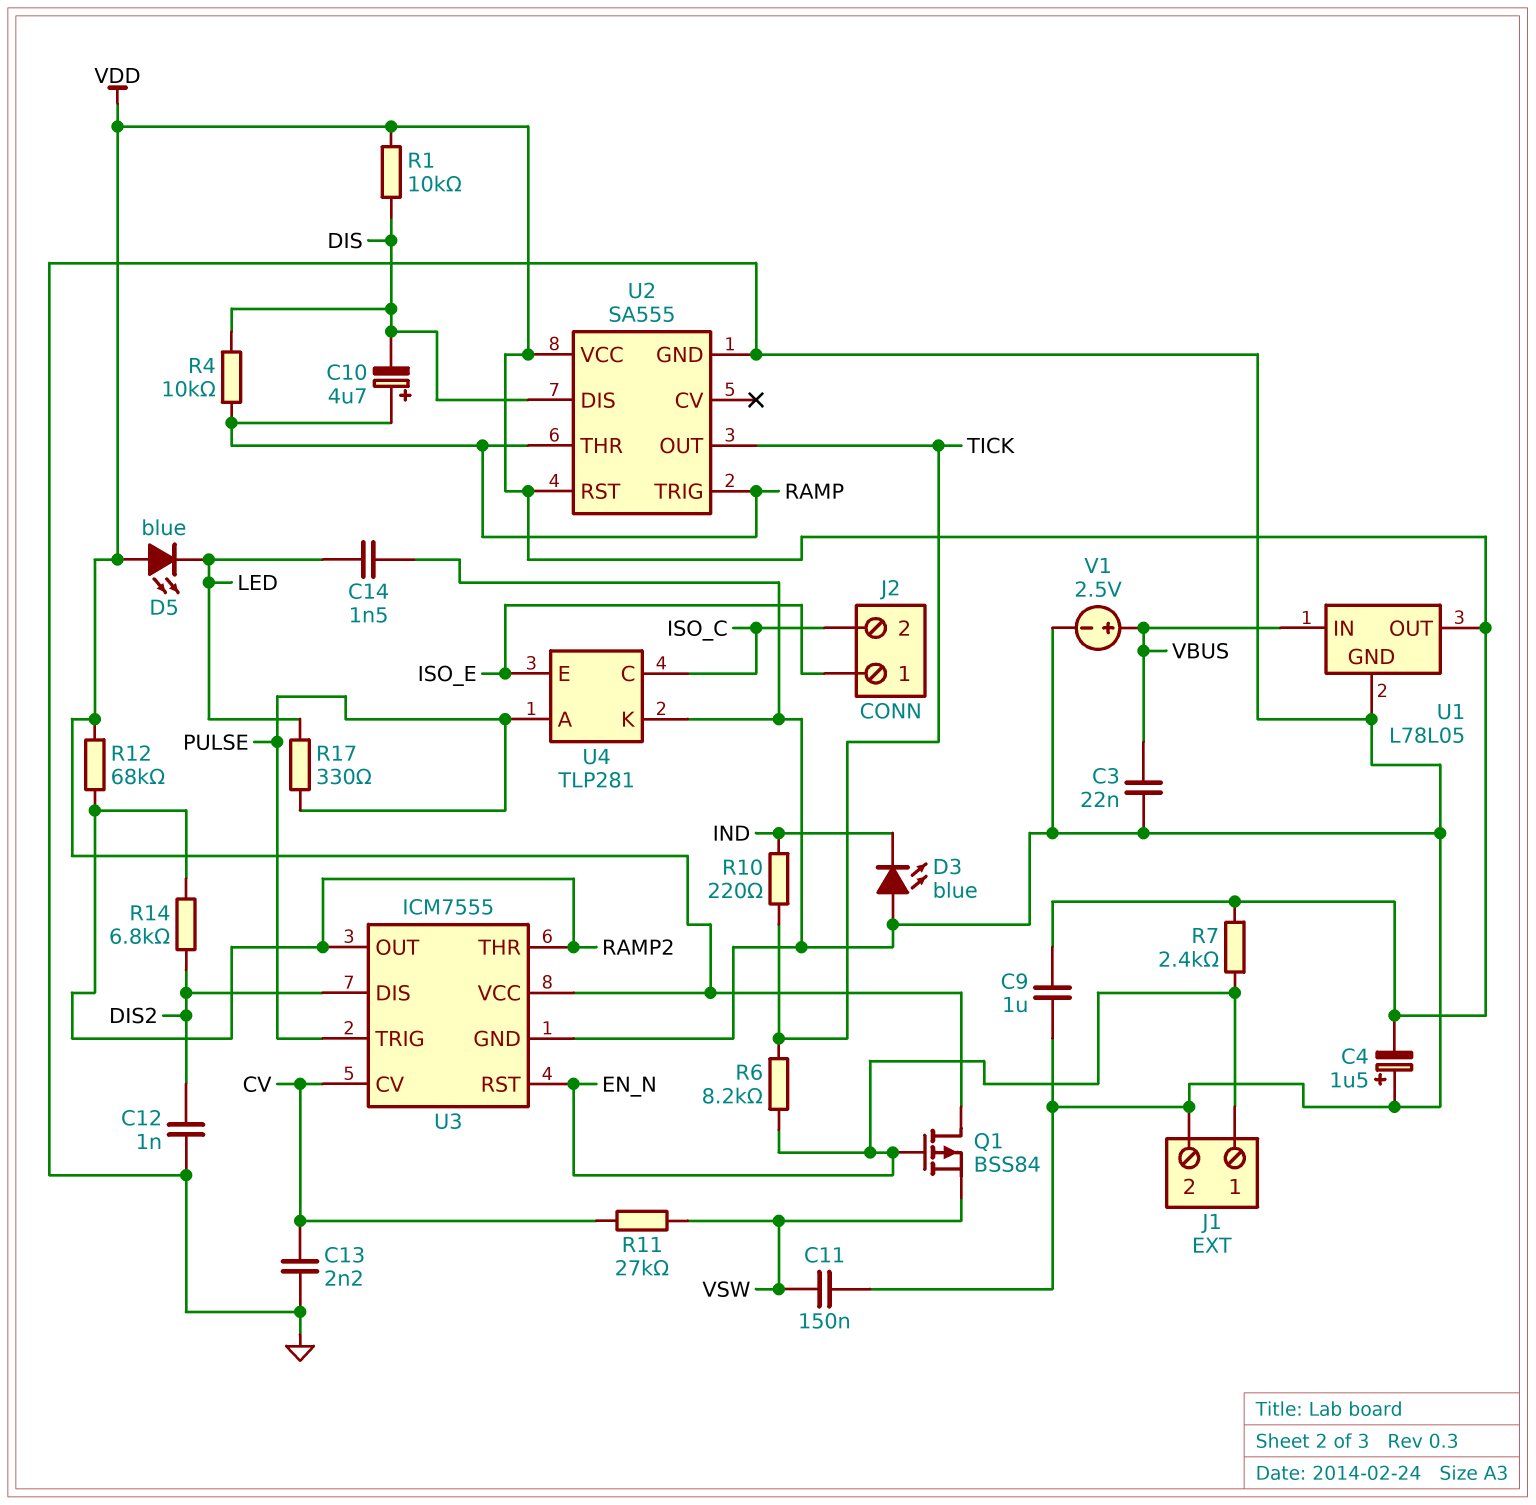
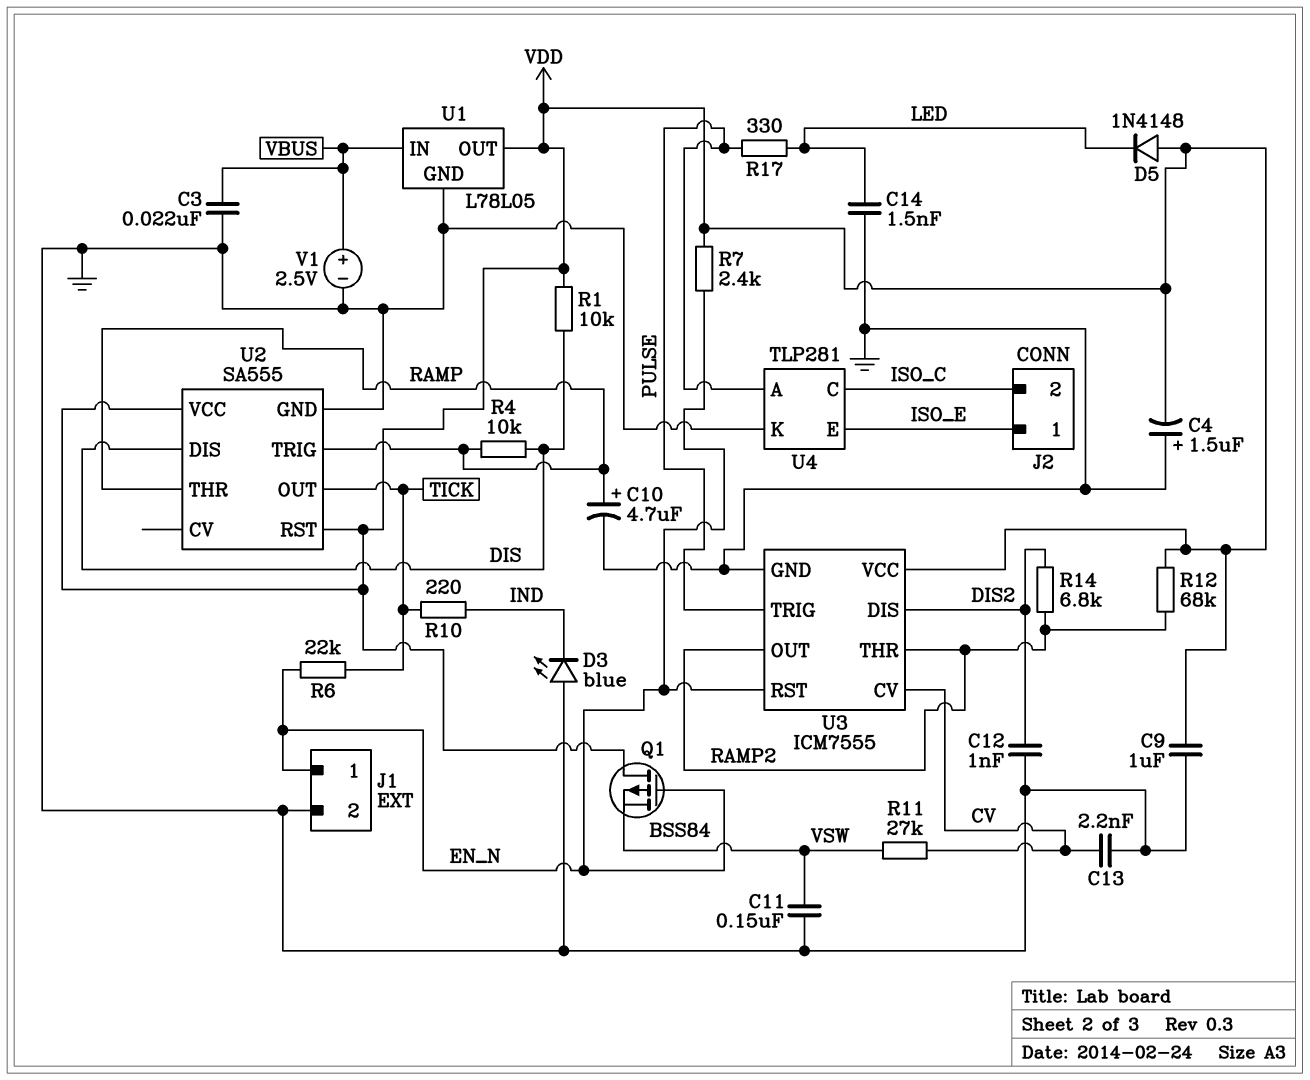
C10: 4.7uF (plus RAMP, minus DIS) -> 4.7uF (plus RAMP, minus GND)
D5: LED blue (A VDD, K LED) -> diode 1N4148 (A VDD, K LED)
R6: 8.2k (EN_N, TICK) -> 22k (EN_N, TICK)

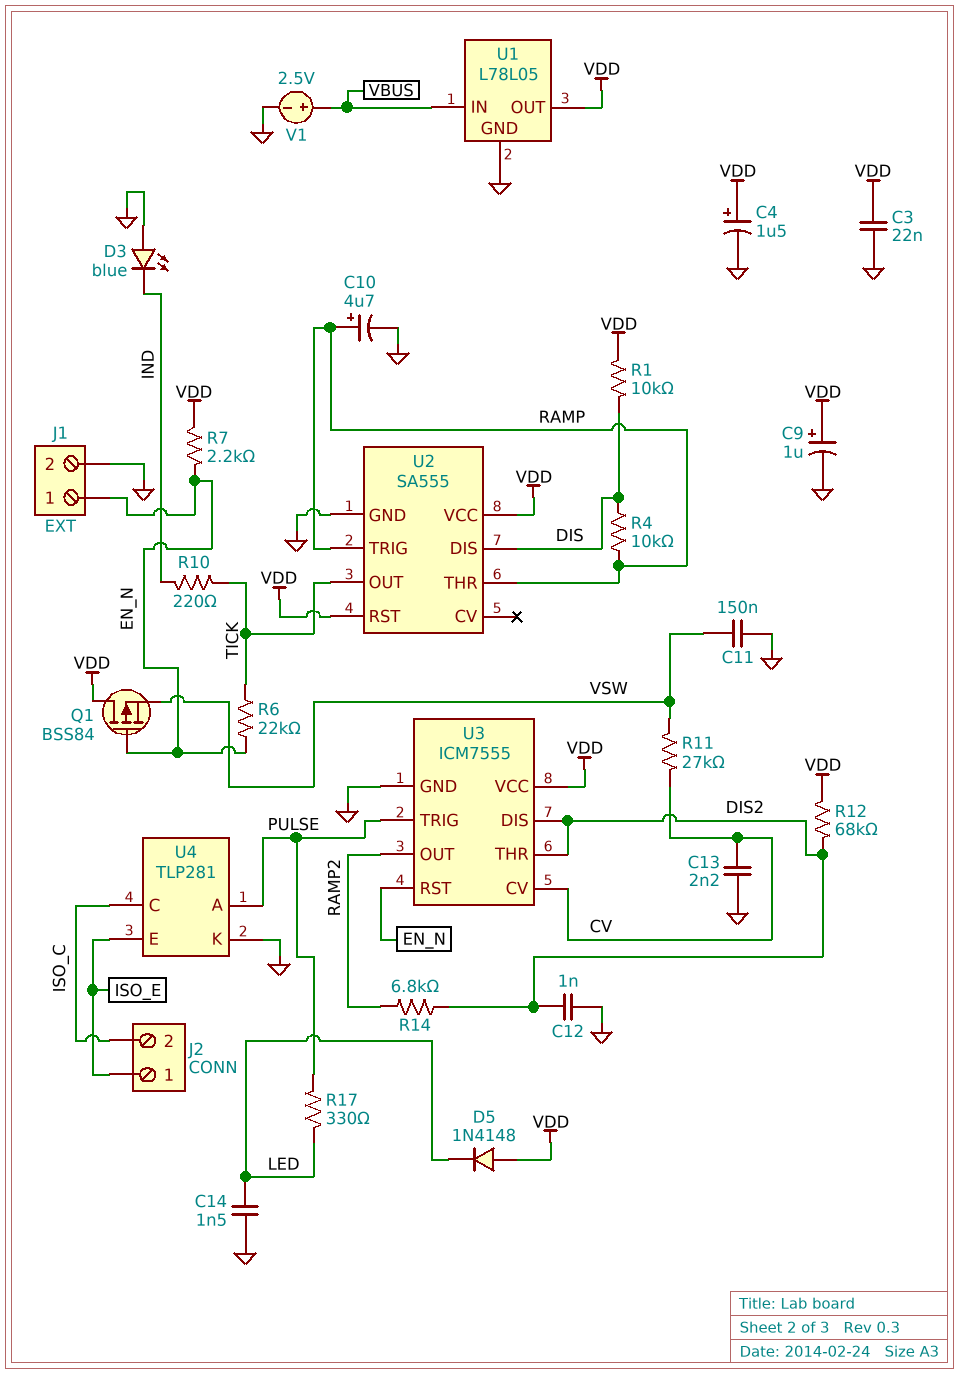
C3: 22nF (GND, VBUS) -> 22nF (GND, VDD)
C4: 1.5uF (plus GND, minus VDD) -> 1.5uF (plus VDD, minus GND)
C9: 1uF (GND, VDD) -> 1uF (plus VDD, minus GND)
R7: 2.4k (EN_N, VDD) -> 2.2k (EN_N, VDD)
R12: 68k (RAMP2, VDD) -> 68k (DIS2, VDD)
U3 pin THR: RAMP2 -> DIS2

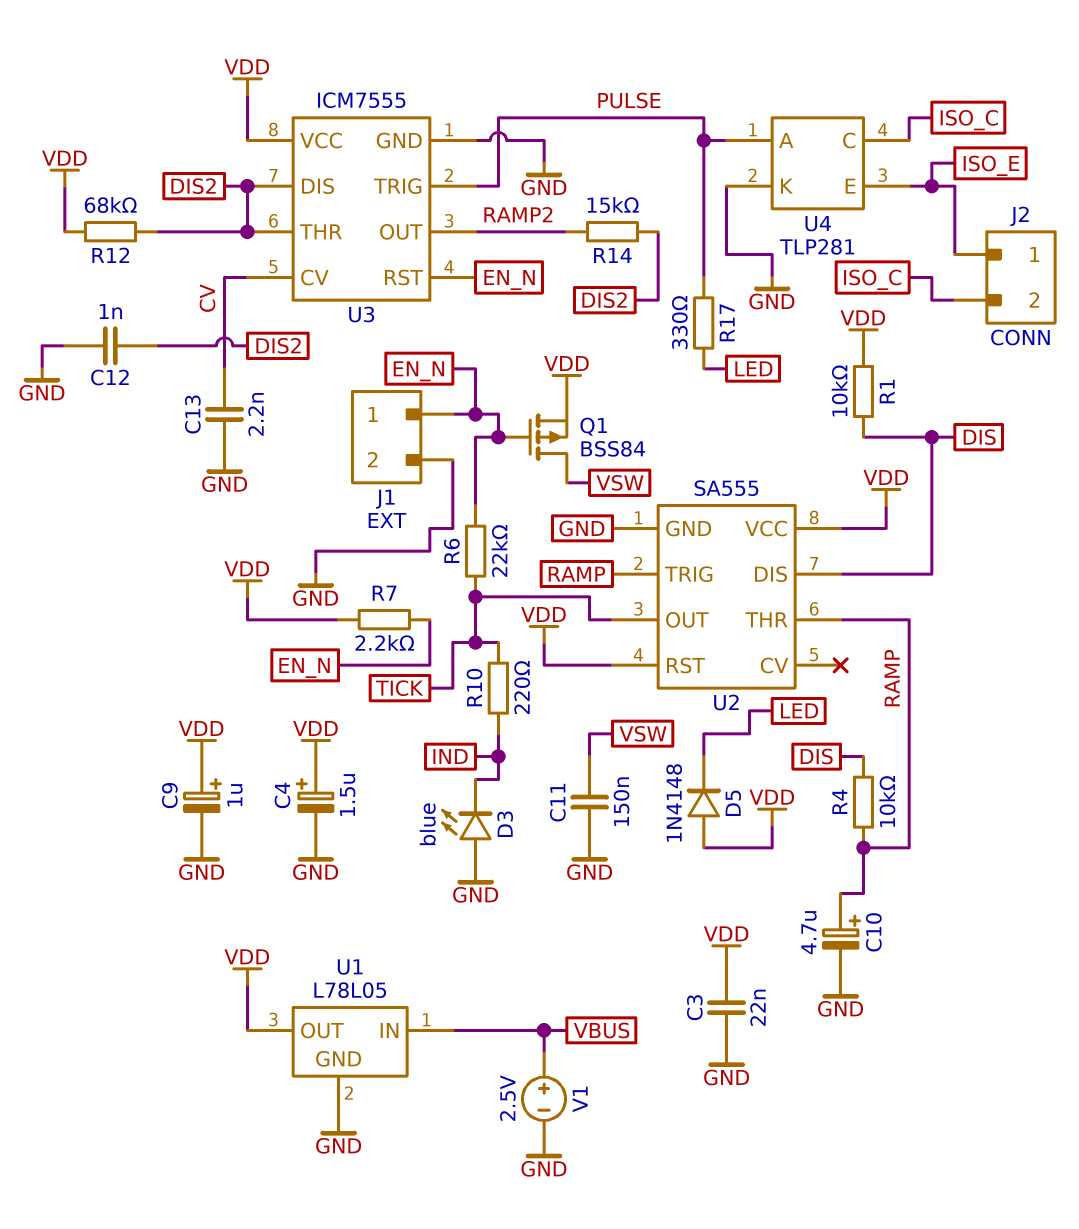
C14: 1.5nF (GND, LED) -> none
Q1: PMOS BSS84 (G EN_N, D VDD, S VSW) -> PMOS BSS84 (G EN_N, D VSW, S VDD)
R11: 27k (CV, VSW) -> none
R14: 6.8k (DIS2, RAMP2) -> 15k (DIS2, RAMP2)

